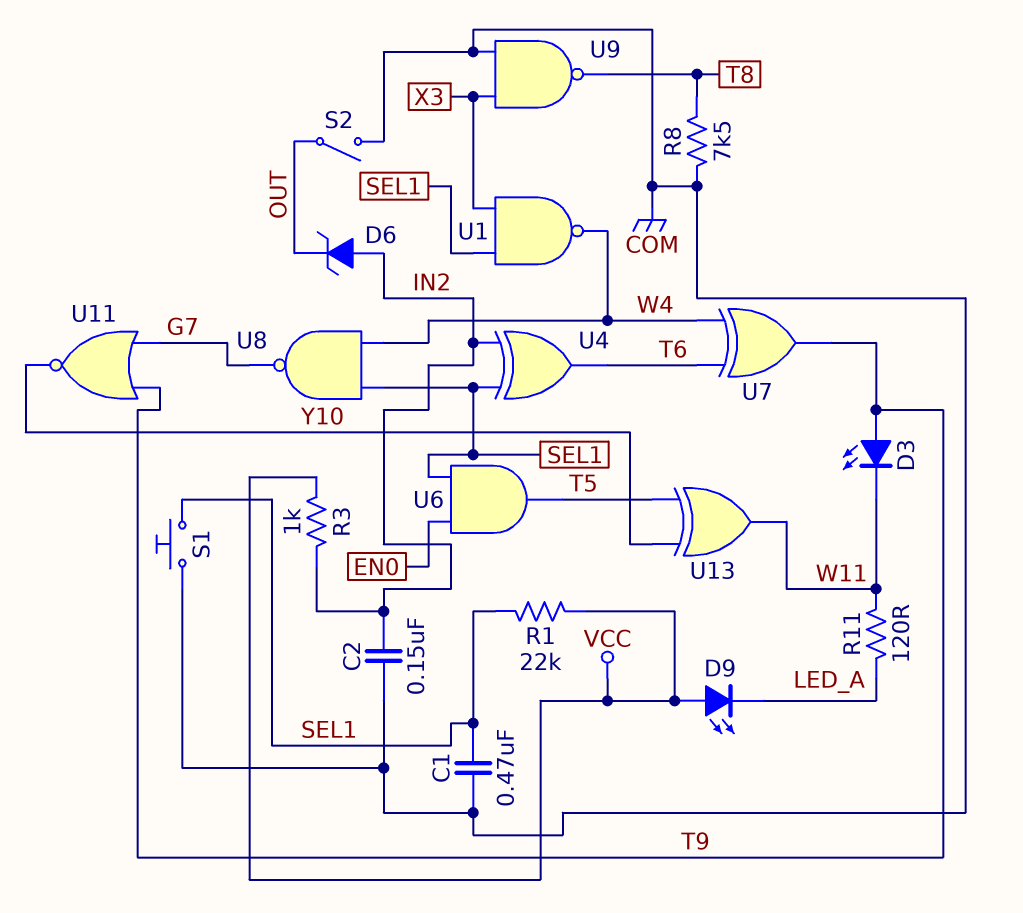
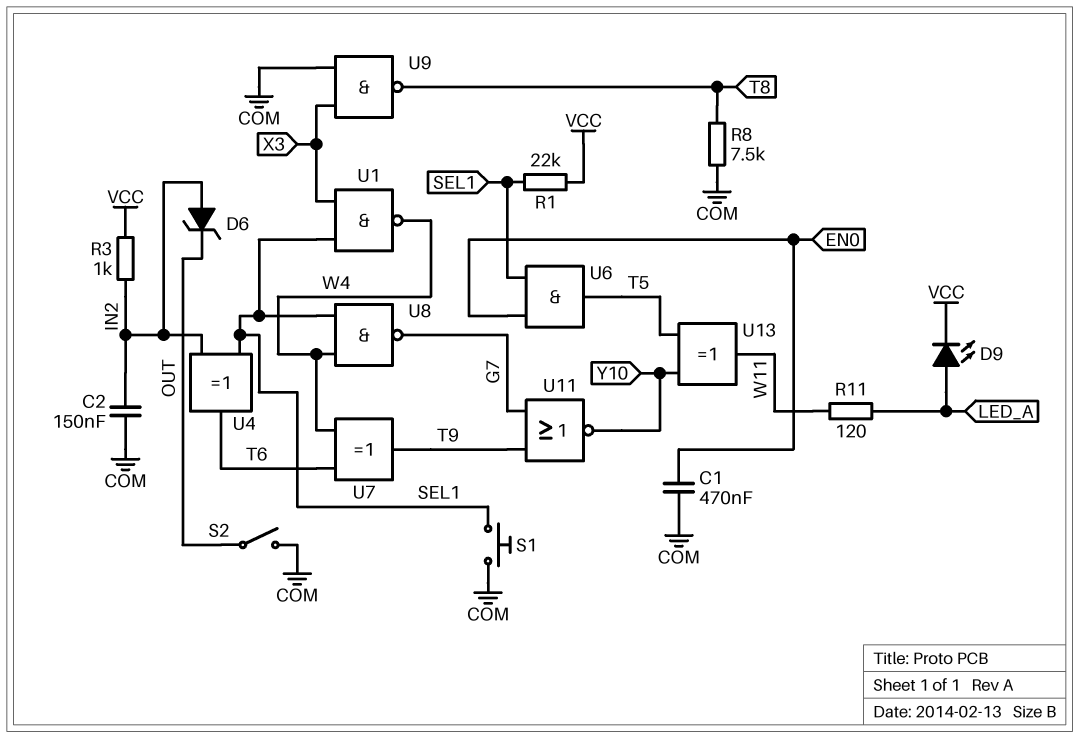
C1: 470nF (COM, SEL1) -> 470nF (COM, EN0)
D3: LED (A T9, K W11) -> none
D9: LED (A VCC, K LED_A) -> LED (A LED_A, K VCC)

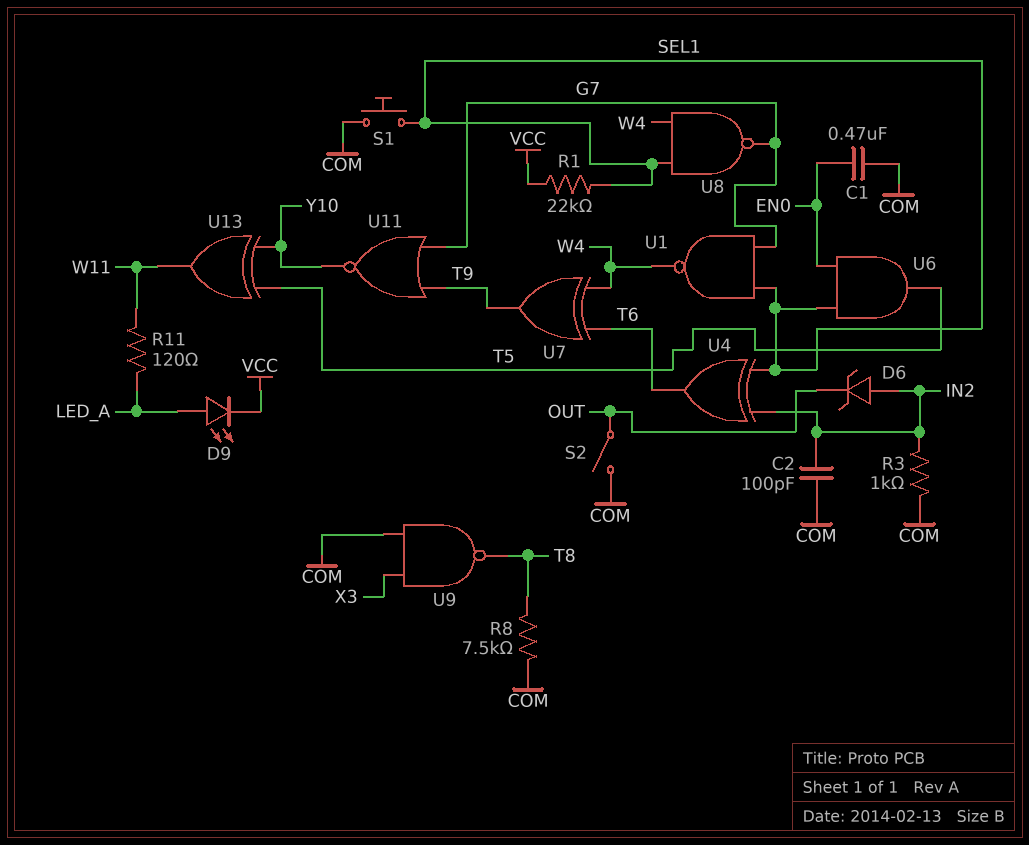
C2: 150nF (COM, IN2) -> 100pF (COM, IN2)
R3: 1k (IN2, VCC) -> 1k (COM, IN2)
U1: NAND (in SEL1, in X3, out W4) -> NAND (in G7, in SEL1, out W4)

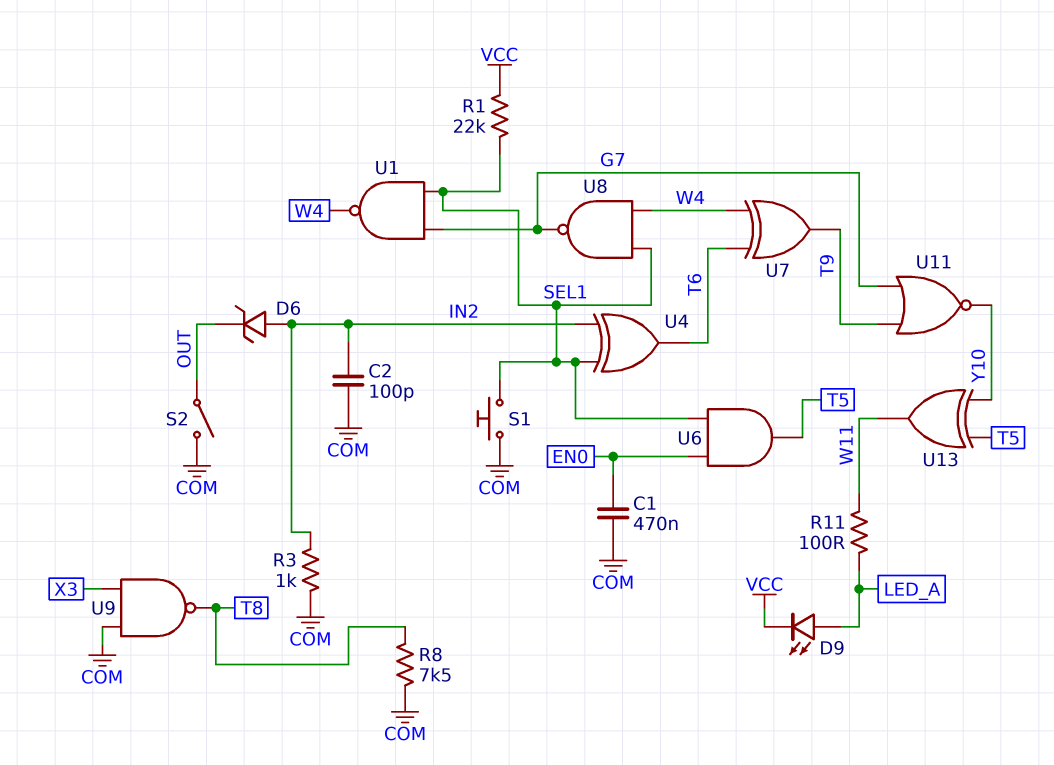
R11: 120 (LED_A, W11) -> 100 (LED_A, W11)

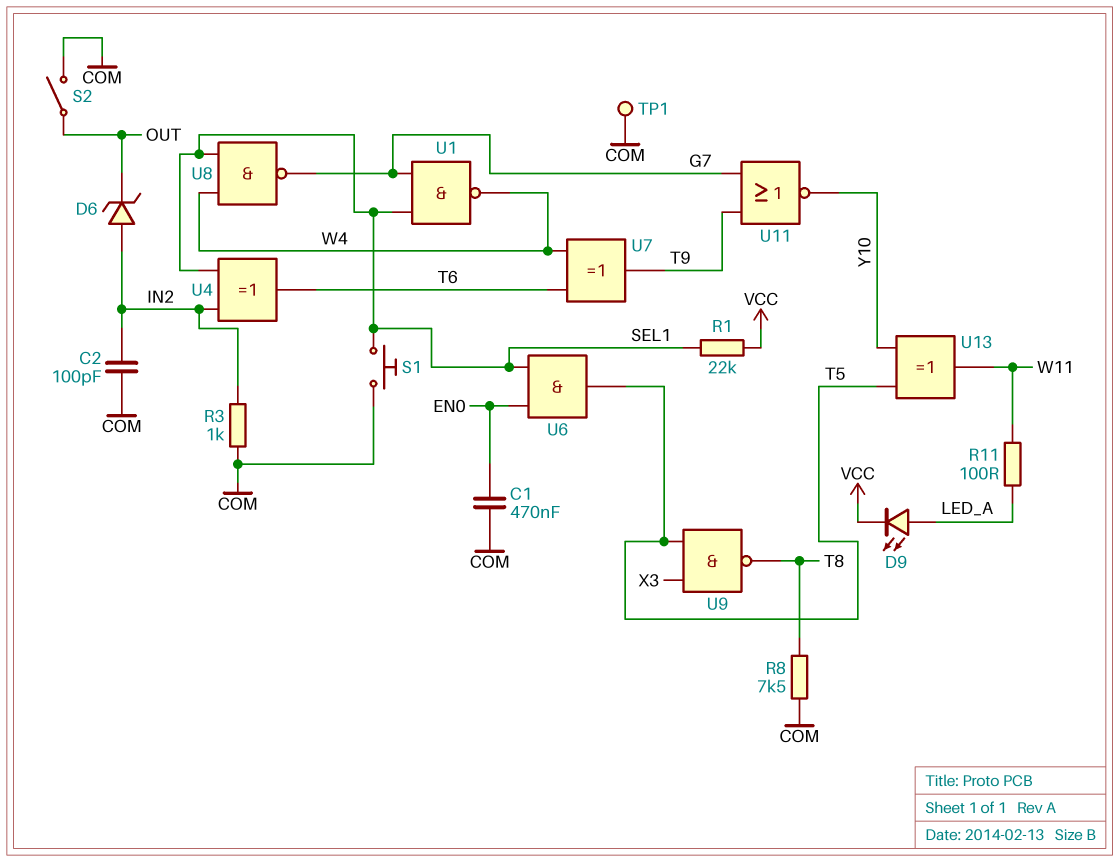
TP1: none -> test point (COM)
U9: NAND (in COM, in X3, out T8) -> NAND (in T5, in X3, out T8)

